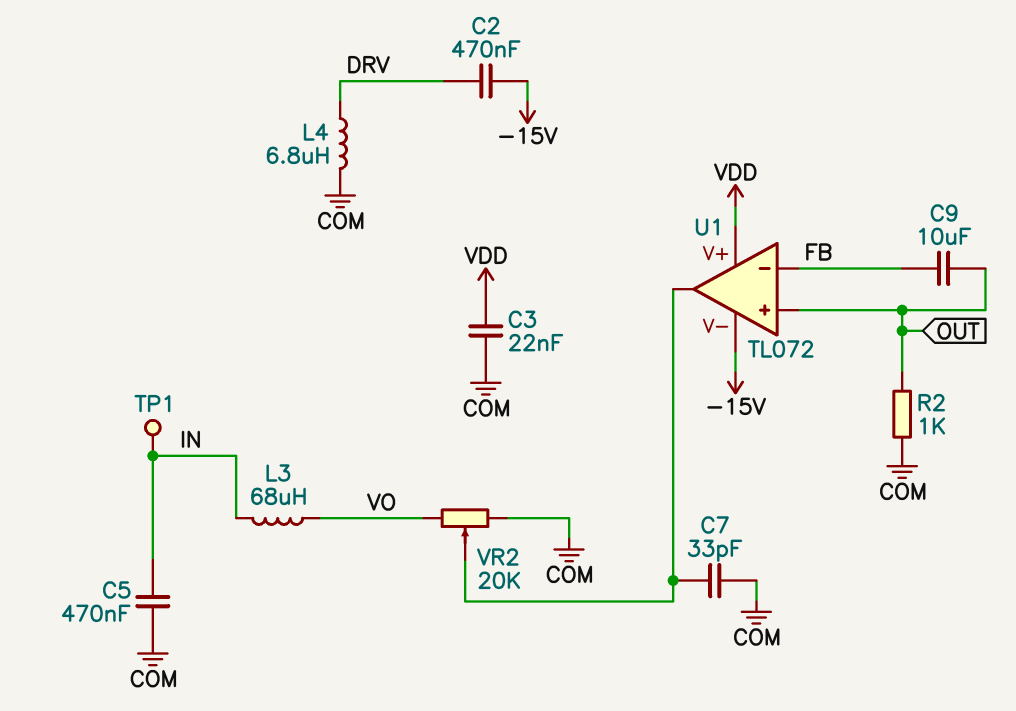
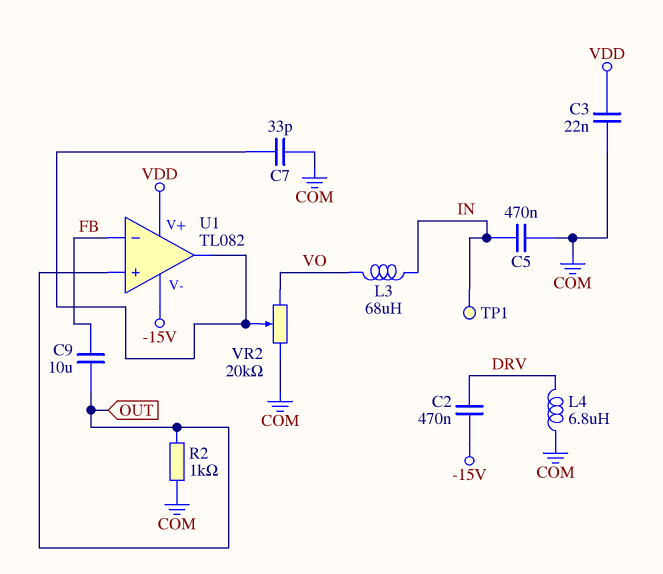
U1: TL072 -> TL082

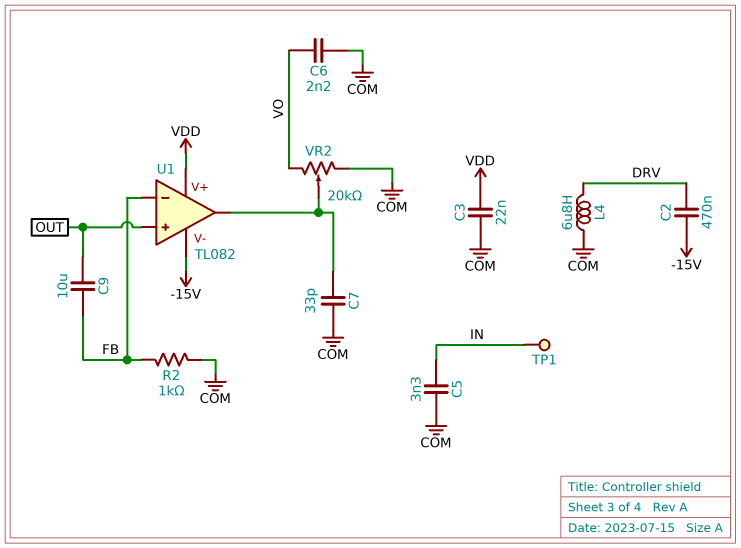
C5: 470nF (COM, IN) -> 3.3nF (COM, IN)
C6: none -> 2.2nF (COM, VO)
L3: 68uH (IN, VO) -> none
R2: 1k (COM, OUT) -> 1k (COM, FB)

